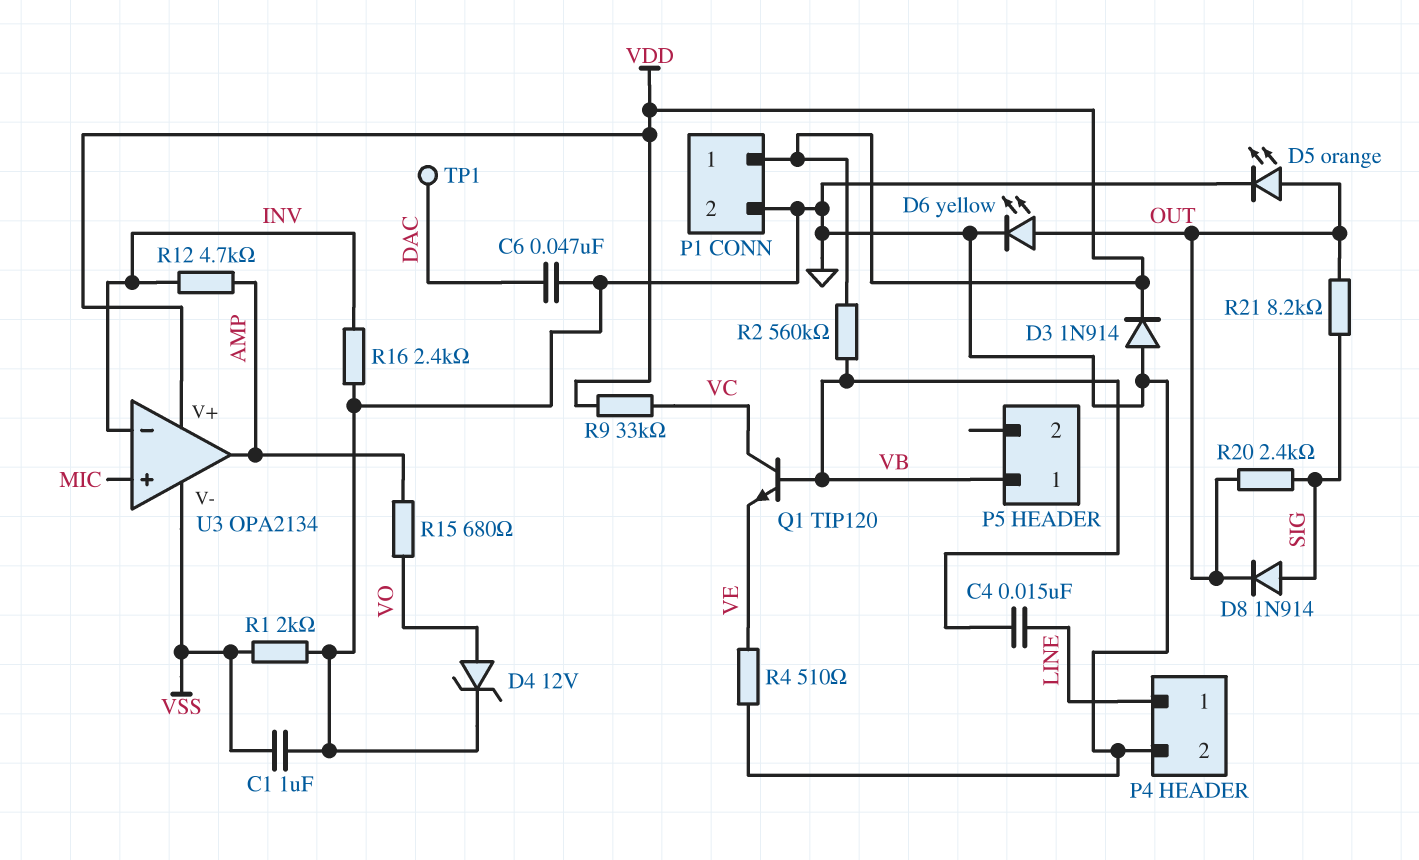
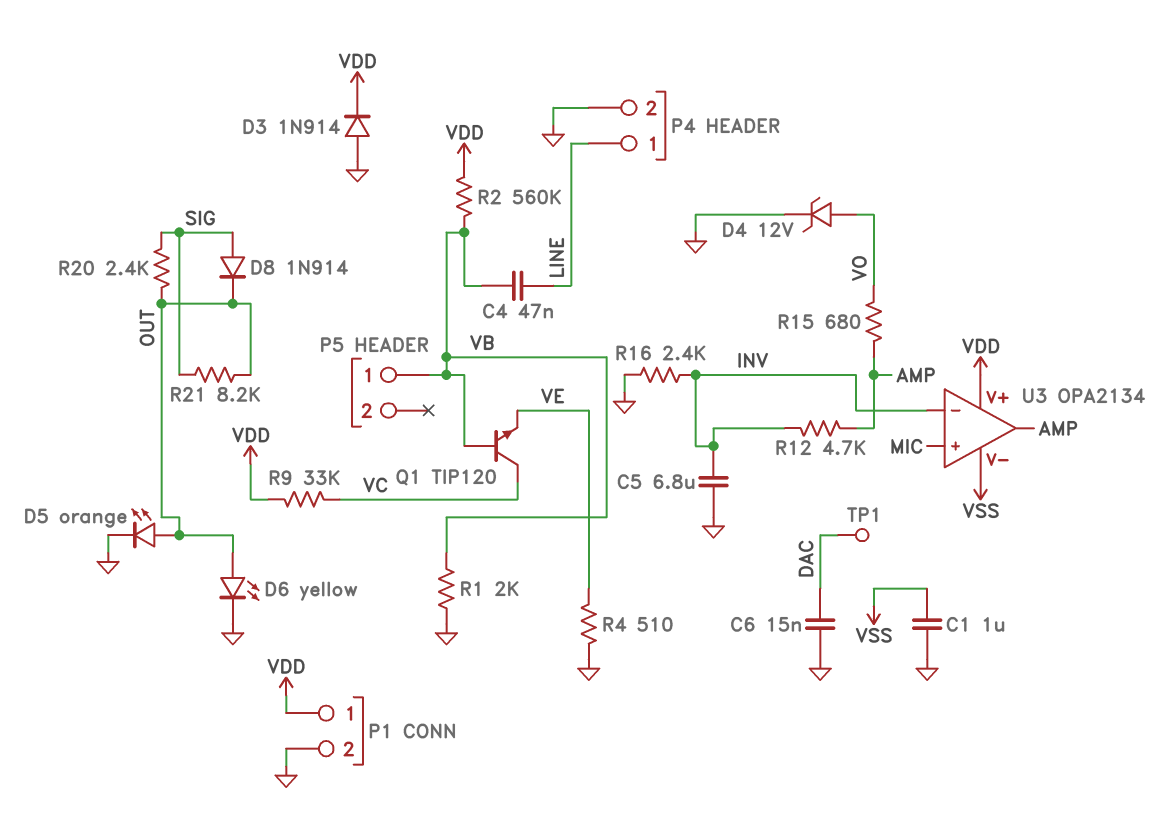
C4: 15nF (LINE, VB) -> 47nF (LINE, VB)
C5: none -> 6.8uF (GND, INV)
C6: 47nF (DAC, GND) -> 15nF (DAC, GND)
R1: 2k (GND, VSS) -> 2k (GND, VB)

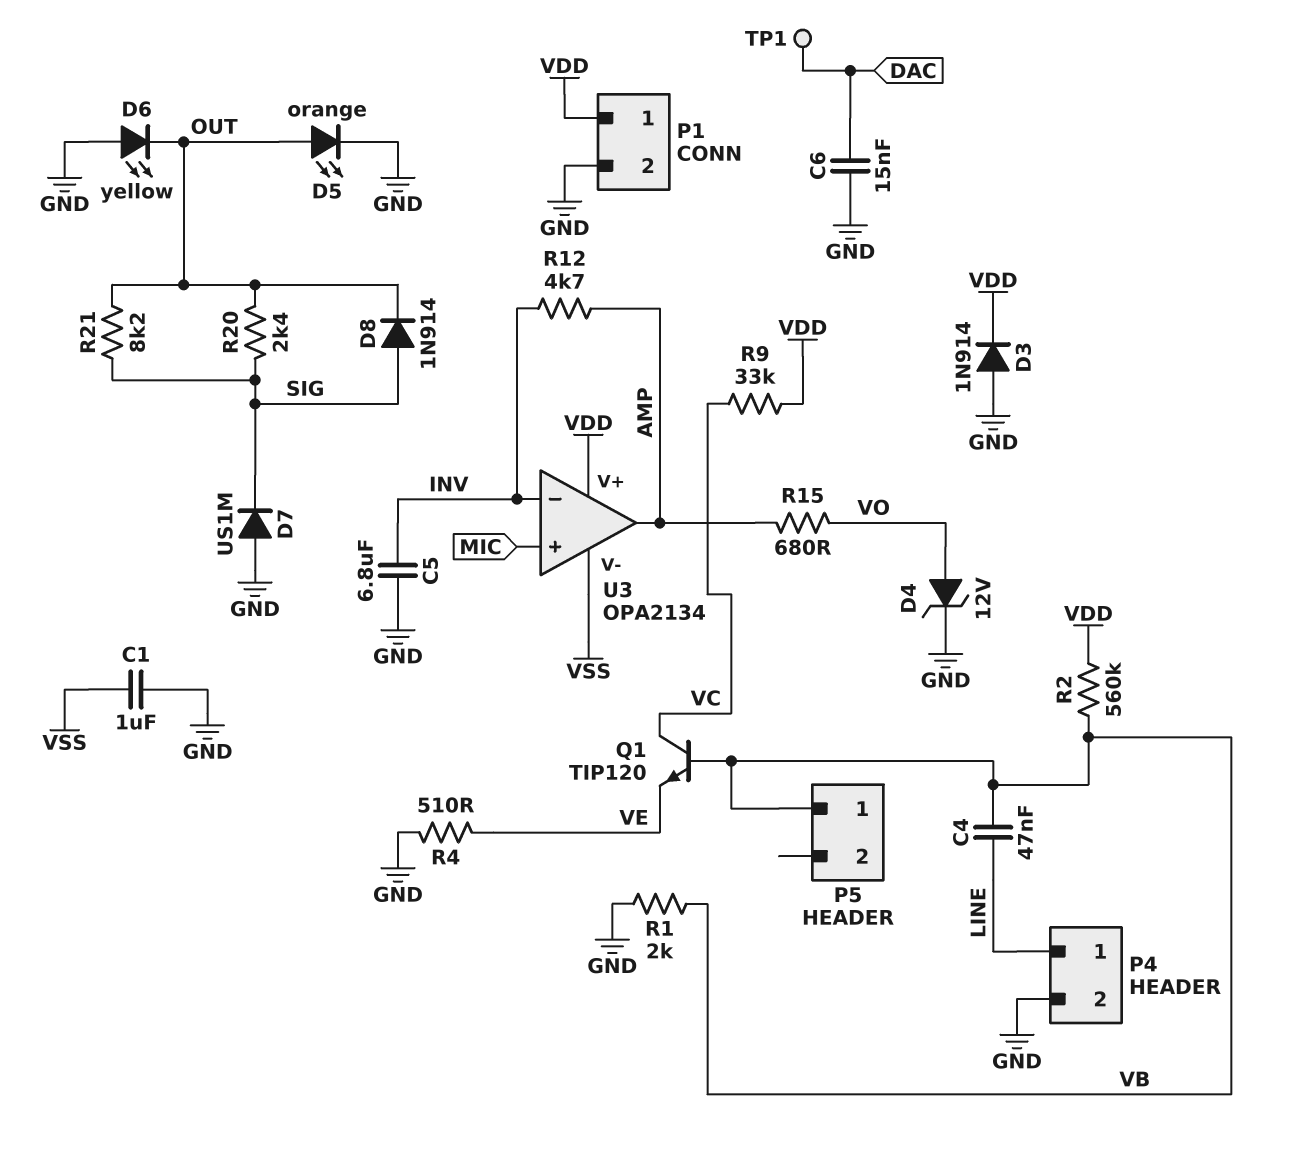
D6: LED yellow (A OUT, K GND) -> LED yellow (A GND, K OUT)
D7: none -> diode US1M (A GND, K SIG)
R16: 2.4k (GND, INV) -> none

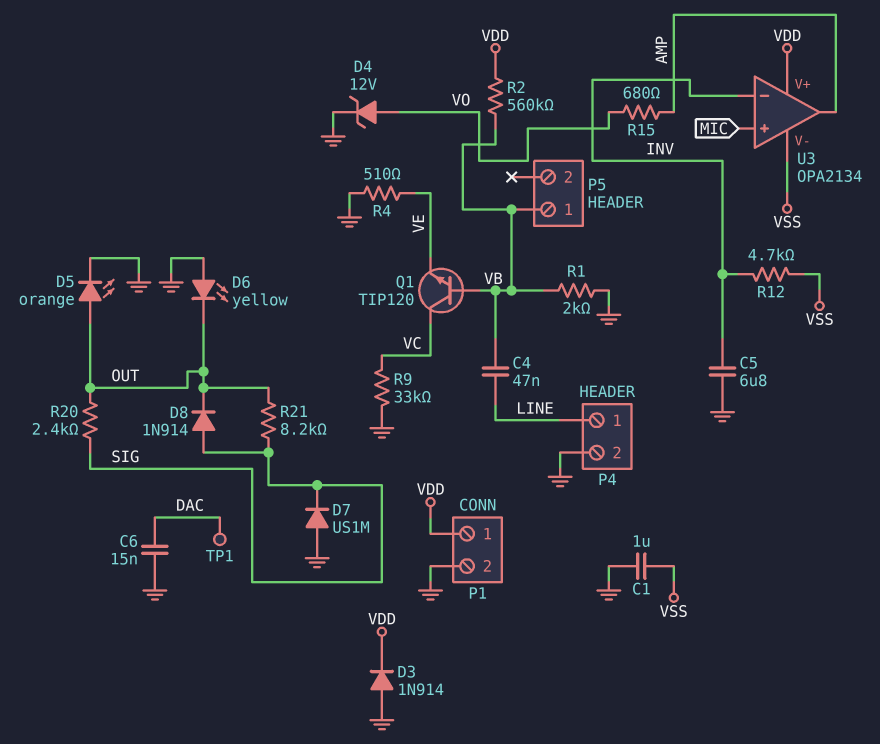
R9: 33k (VC, VDD) -> 33k (GND, VC)
R12: 4.7k (AMP, INV) -> 4.7k (INV, VSS)

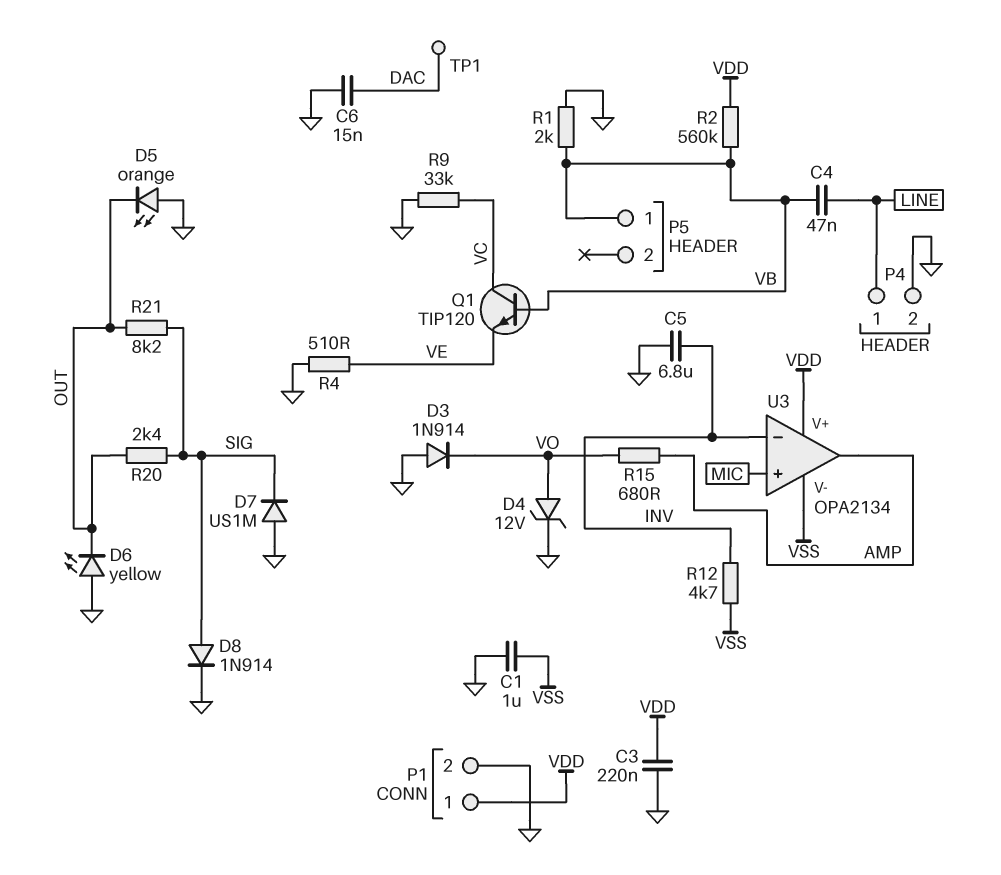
C3: none -> 220nF (GND, VDD)
D3: diode 1N914 (A GND, K VDD) -> diode 1N914 (A GND, K VO)
D5: LED orange (A OUT, K GND) -> LED orange (A GND, K OUT)
D8: diode 1N914 (A SIG, K OUT) -> diode 1N914 (A SIG, K GND)

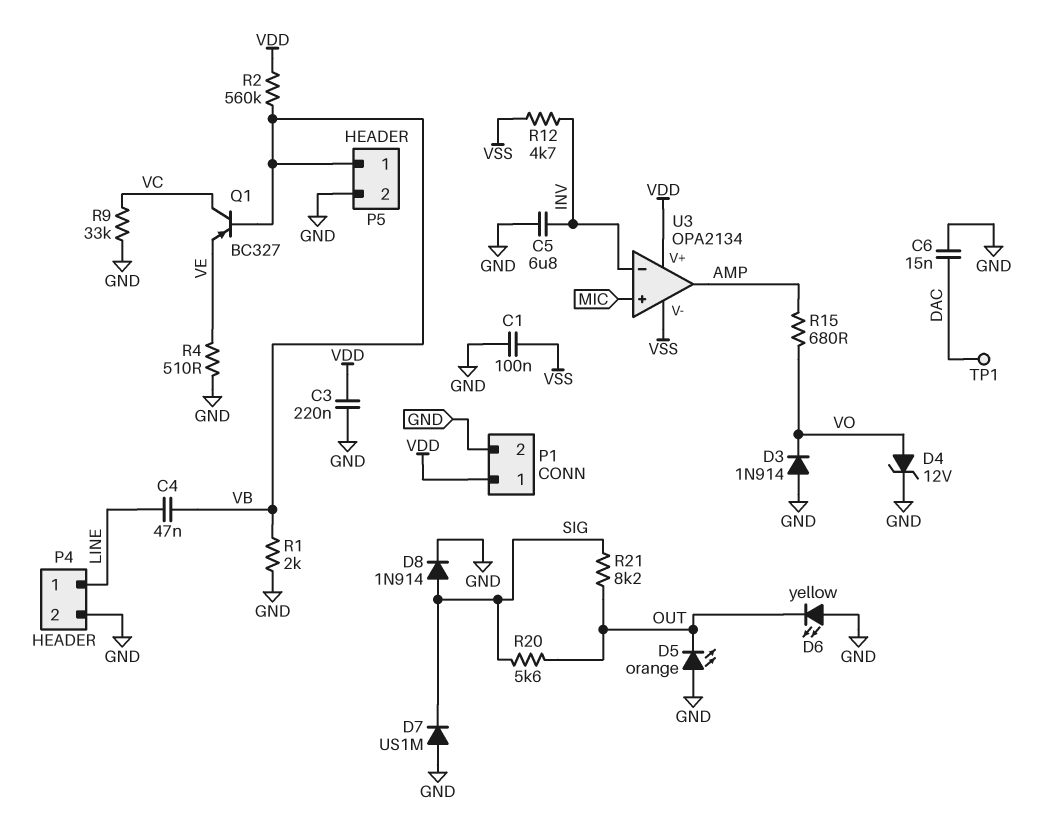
C1: 1uF (GND, VSS) -> 100nF (GND, VSS)
P5 pin 2: none -> GND
Q1: NPN TIP120 (B VB, C VC, E VE) -> PNP BC327 (B VB, C VC, E VE)
R20: 2.4k (OUT, SIG) -> 5.6k (OUT, SIG)

